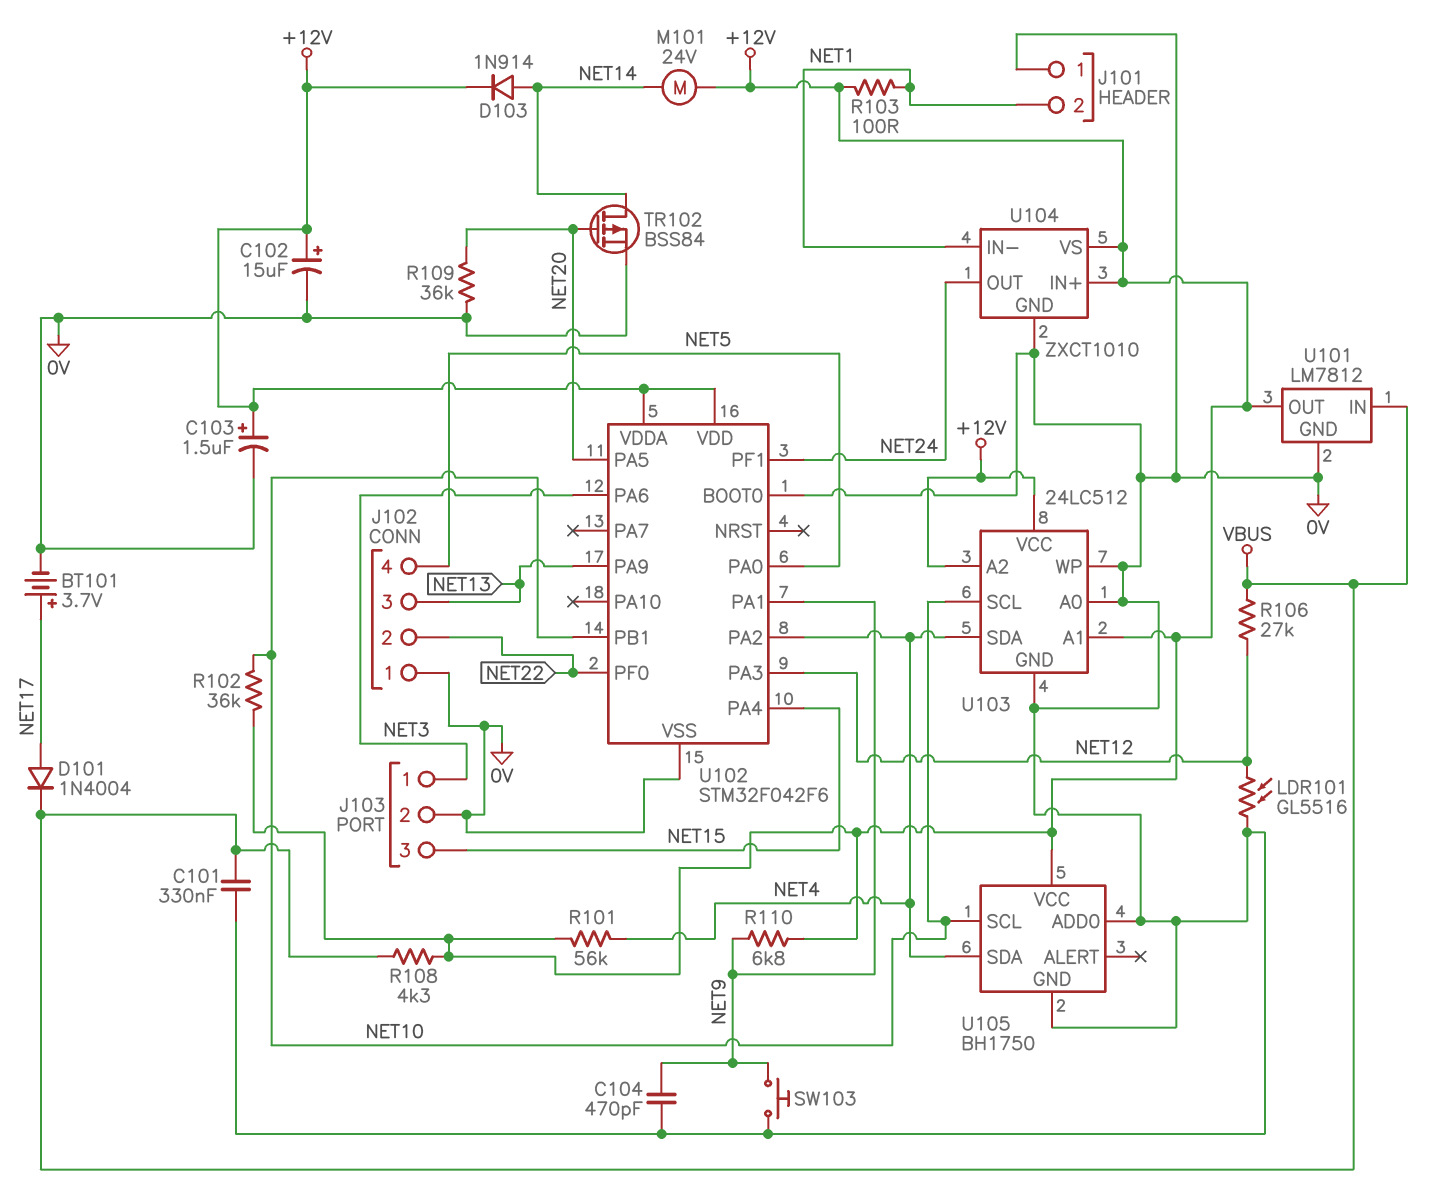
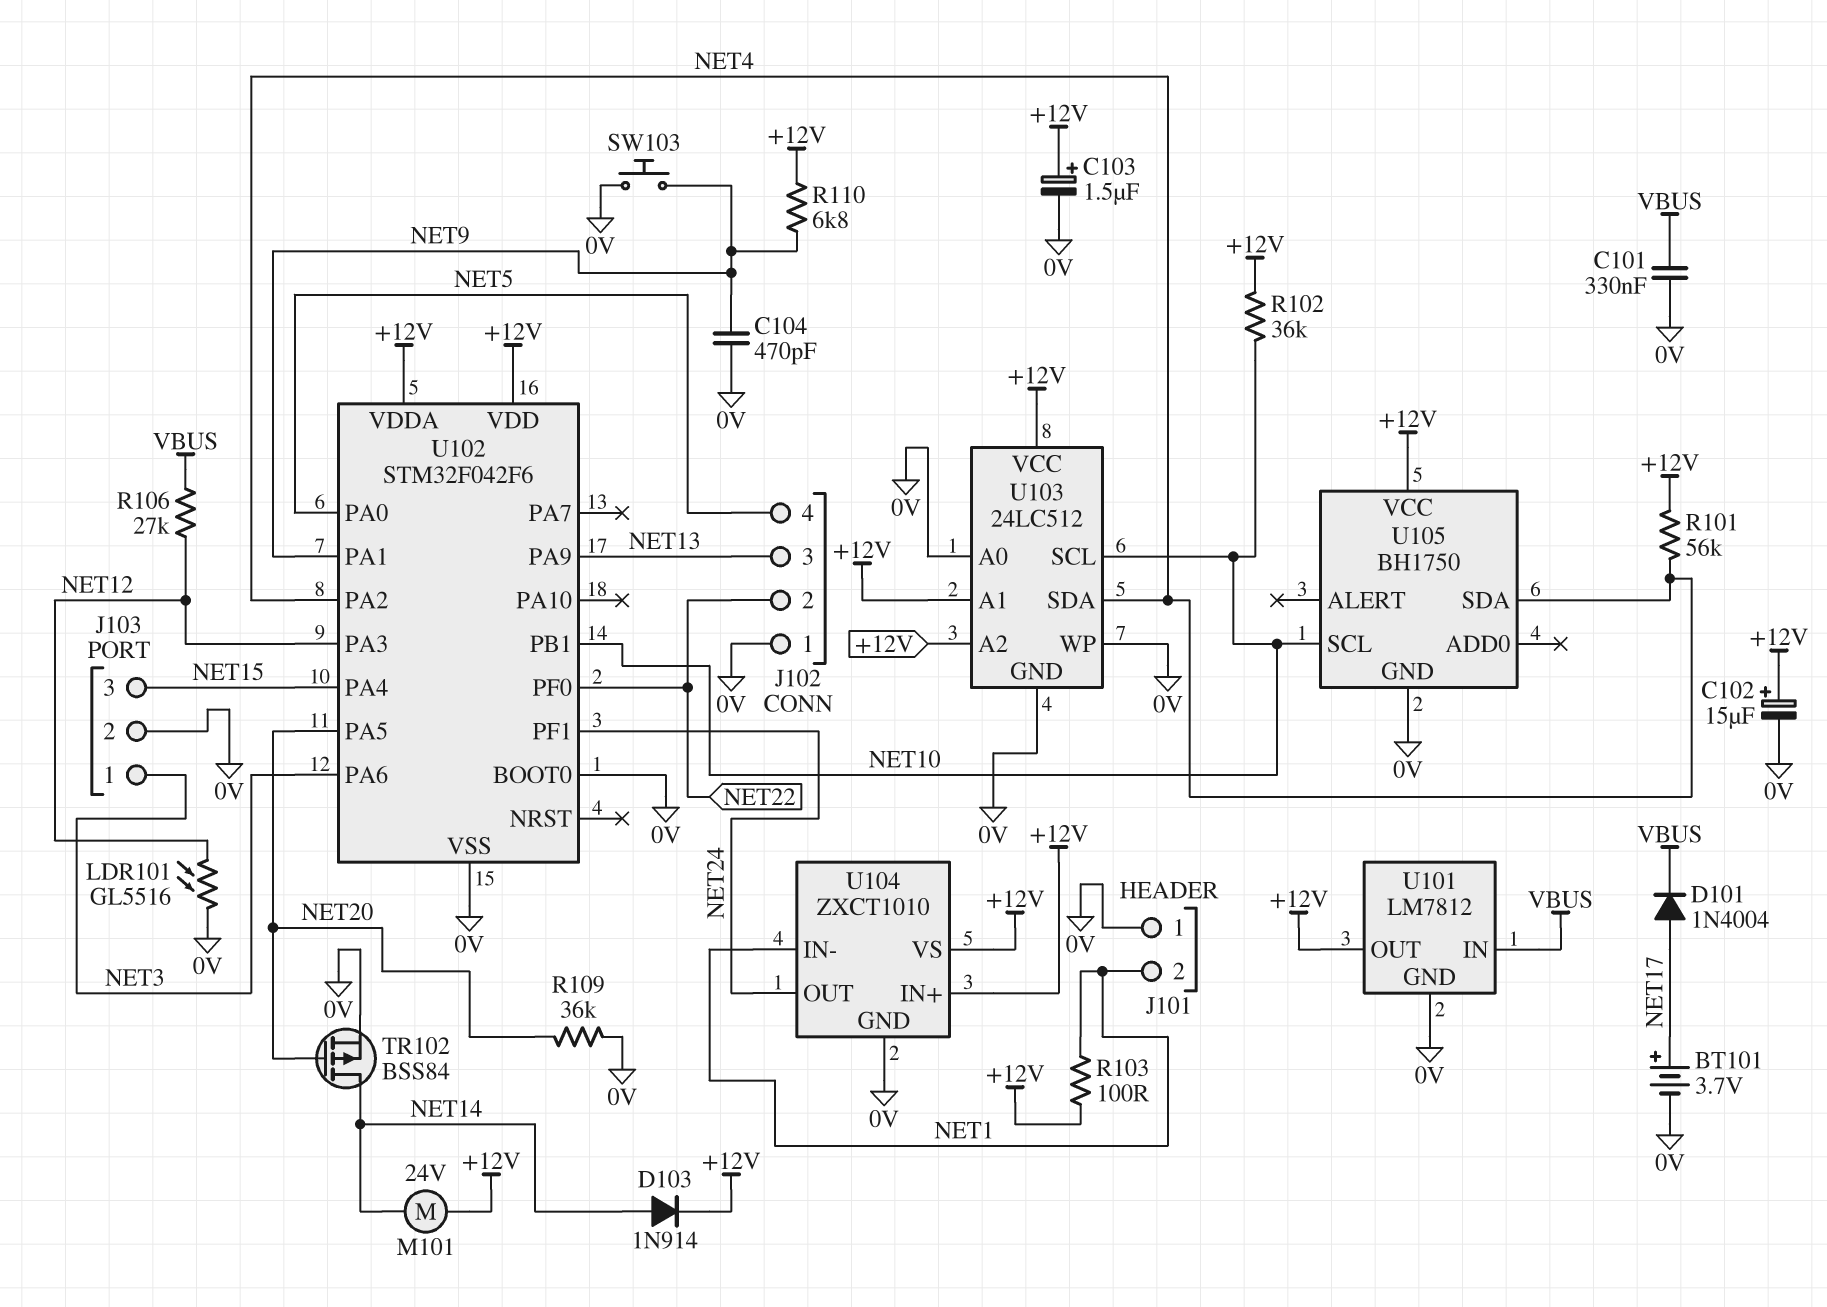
R108: 4.3k (+12V, VBUS) -> none
U105 pin ADD0: 0V -> none

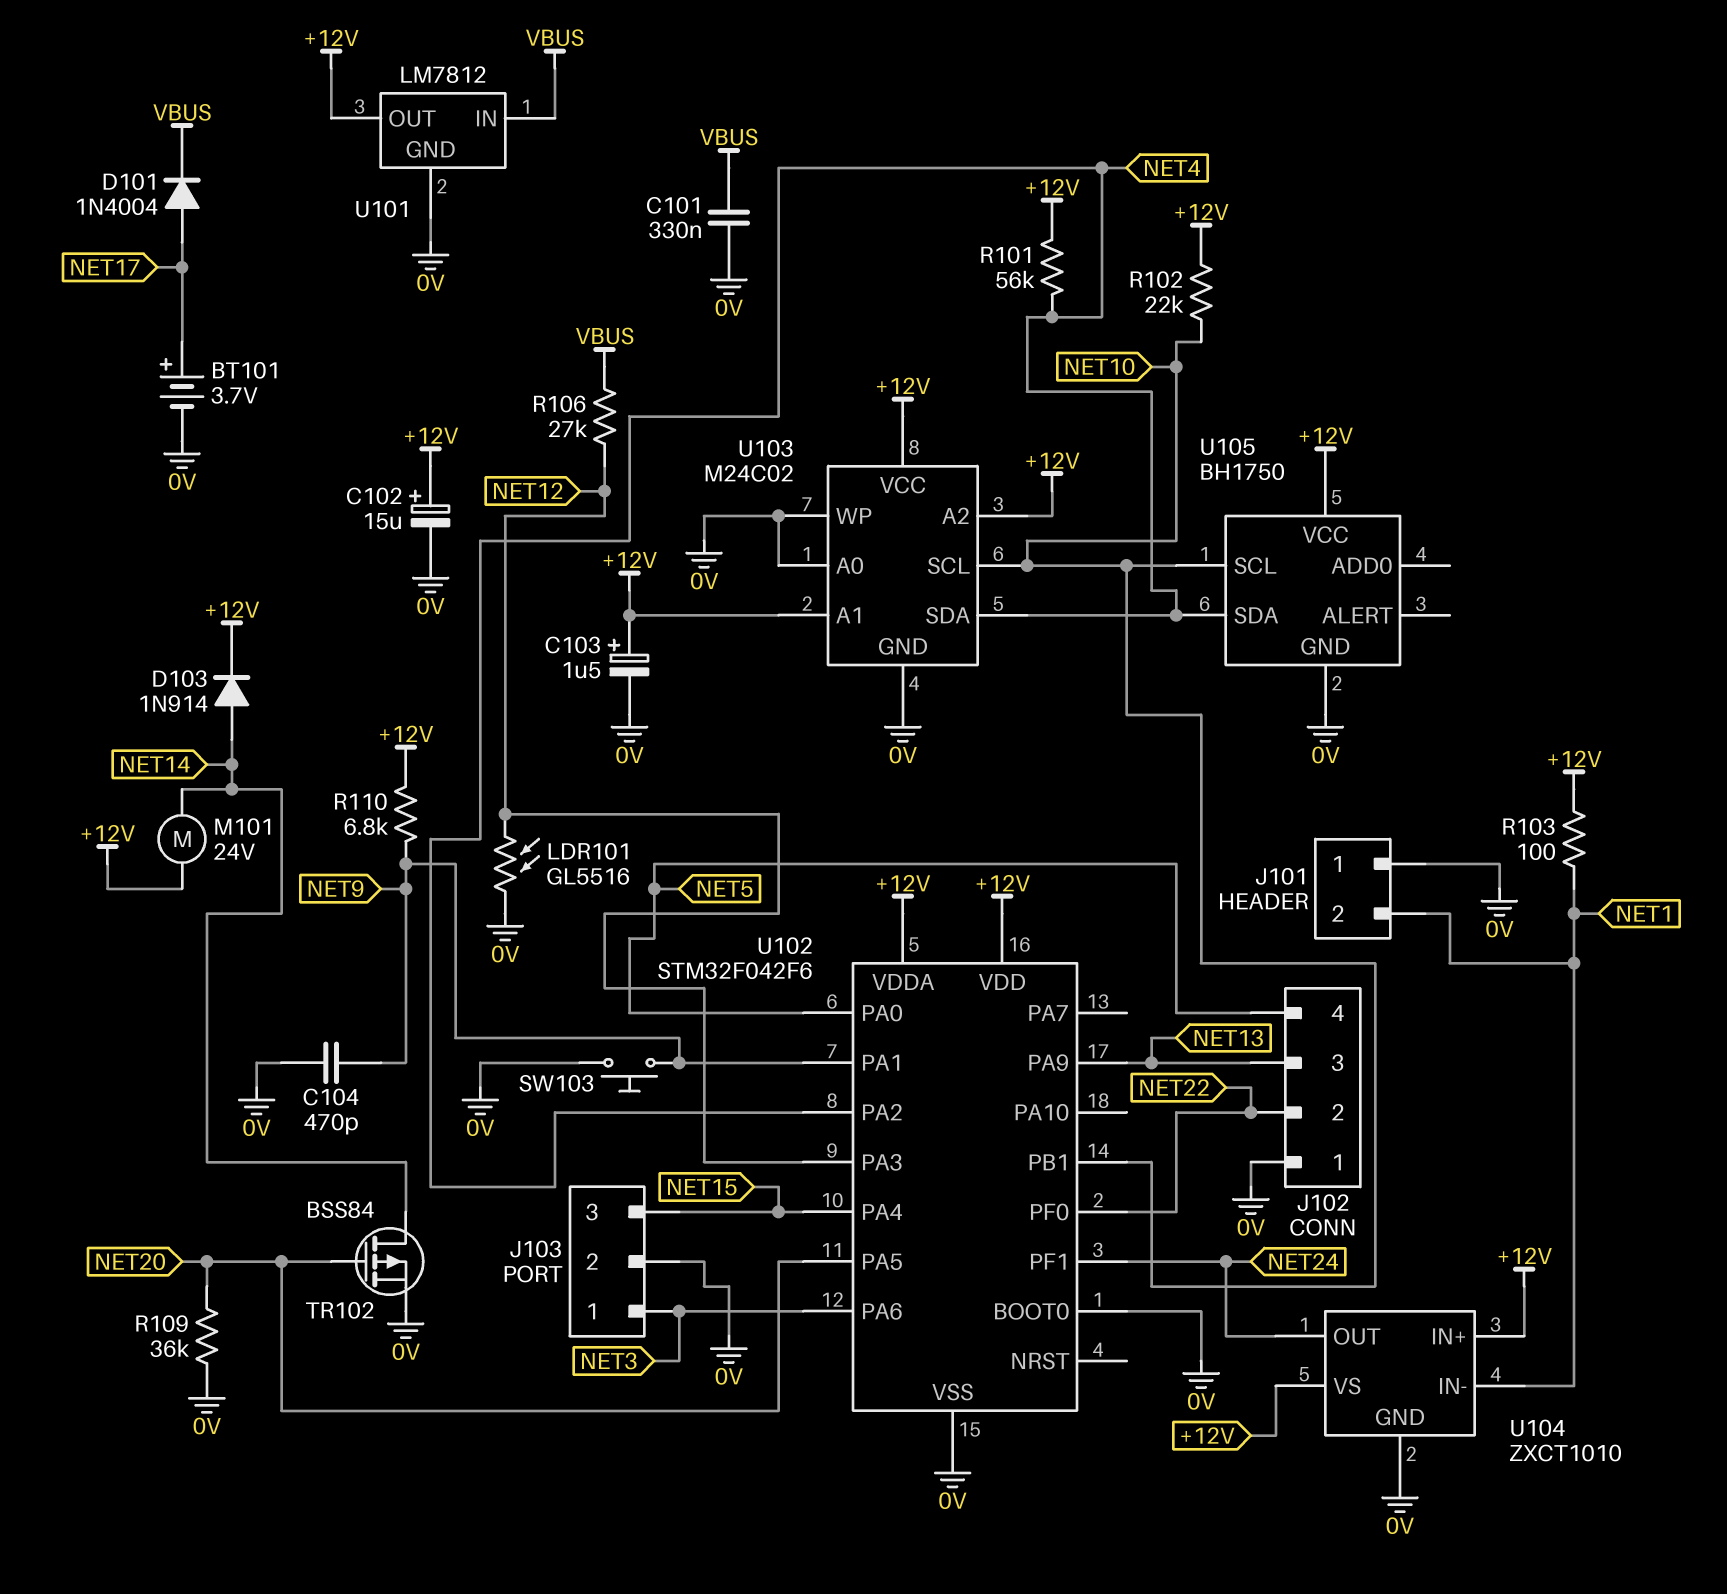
R102: 36k (+12V, NET10) -> 22k (+12V, NET10)
U103: 24LC512 -> M24C02

